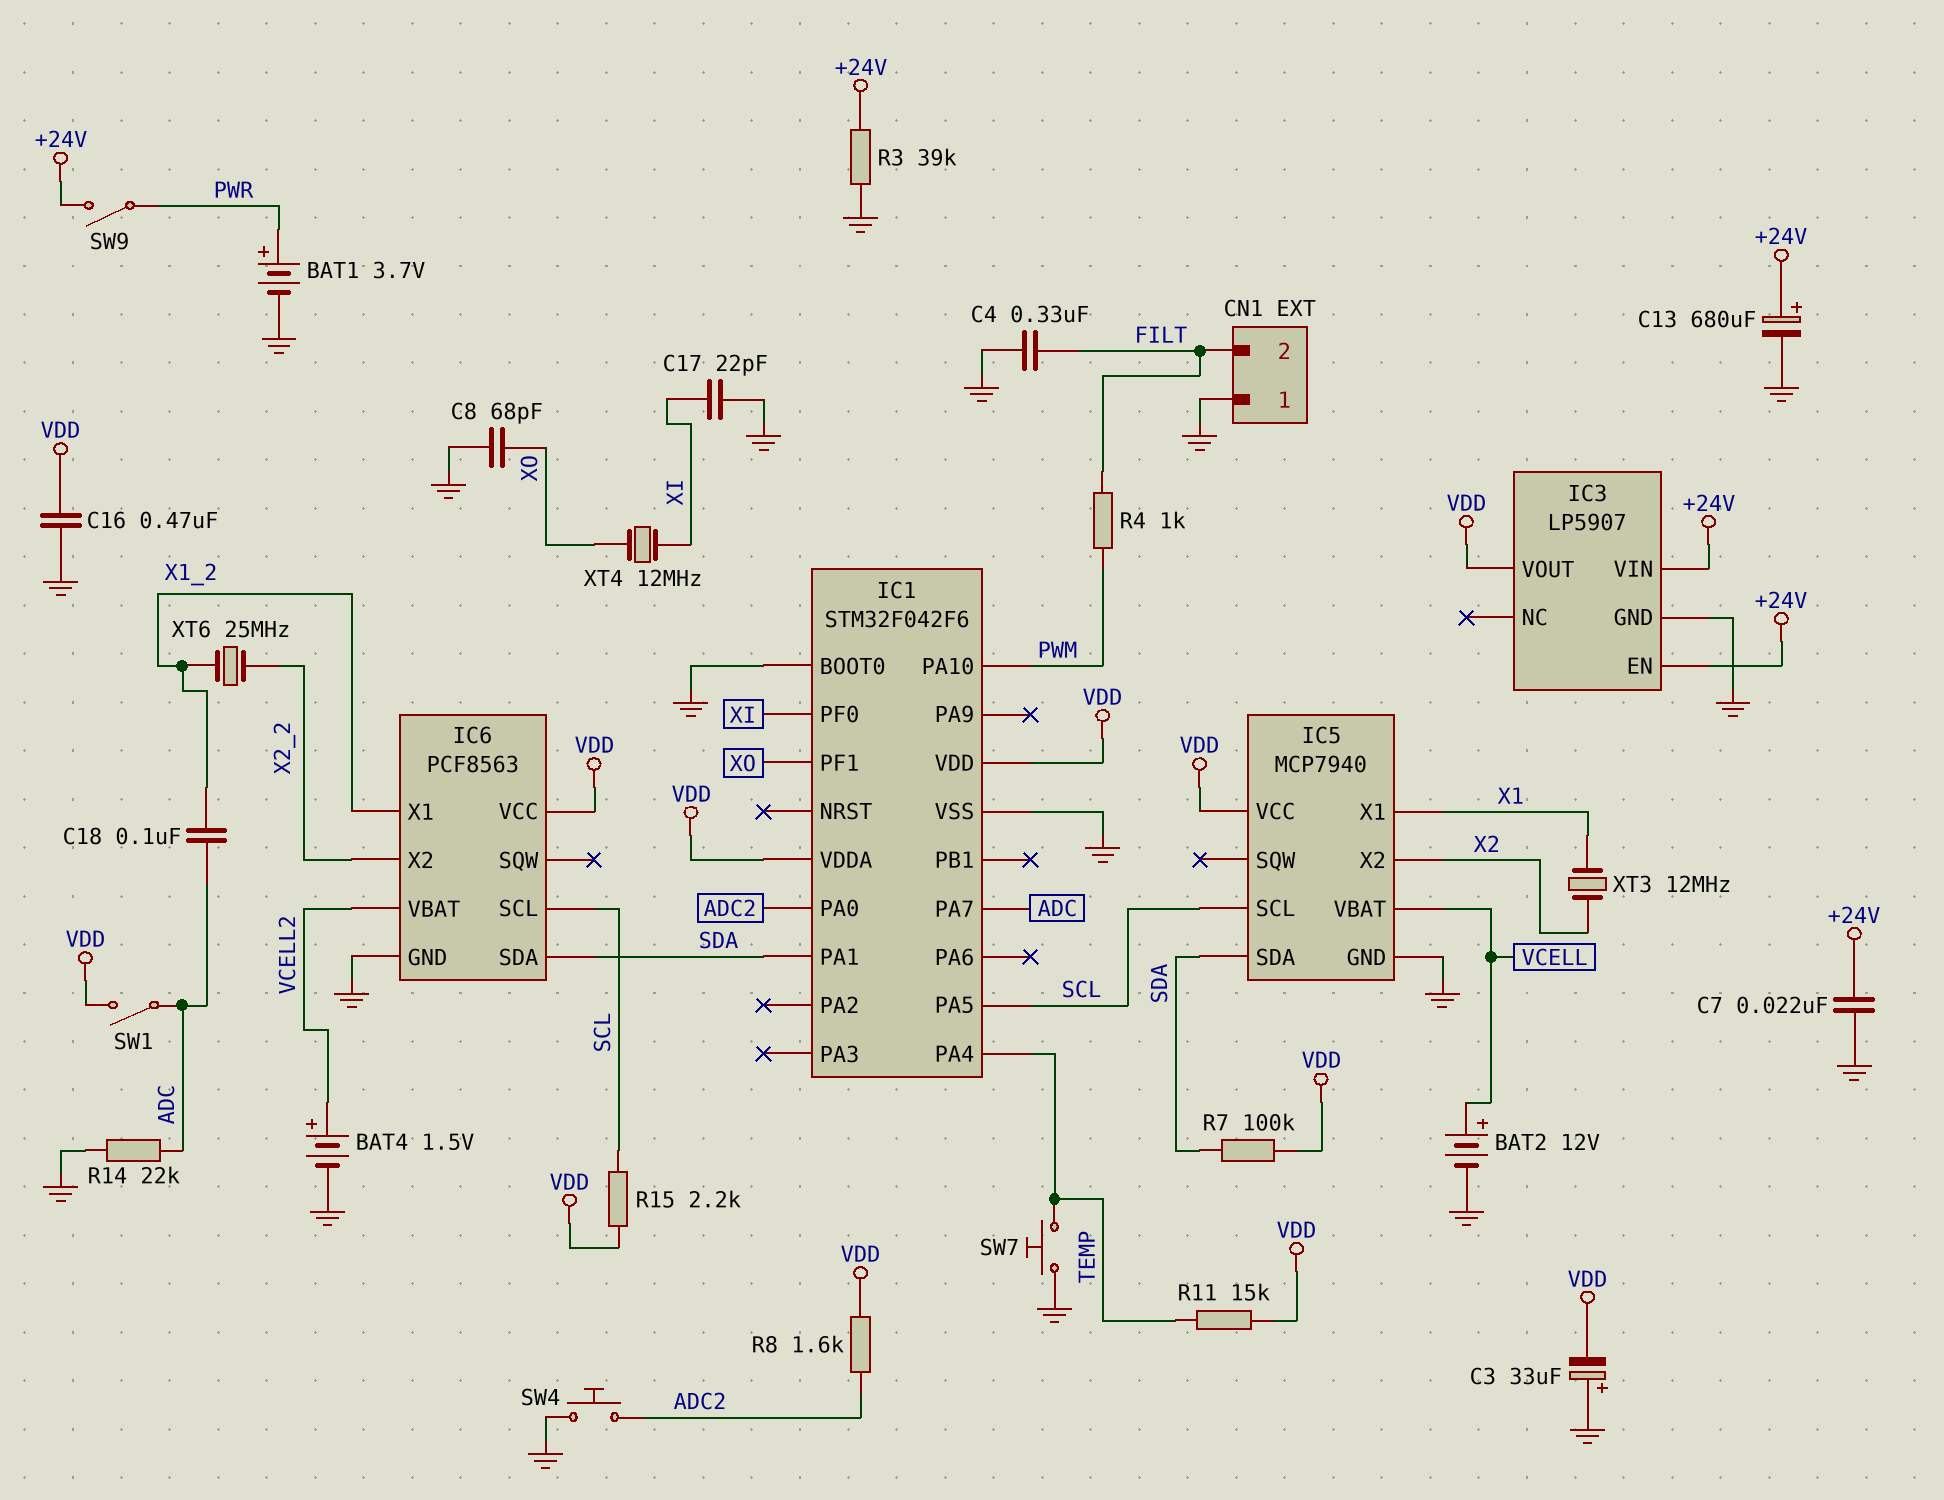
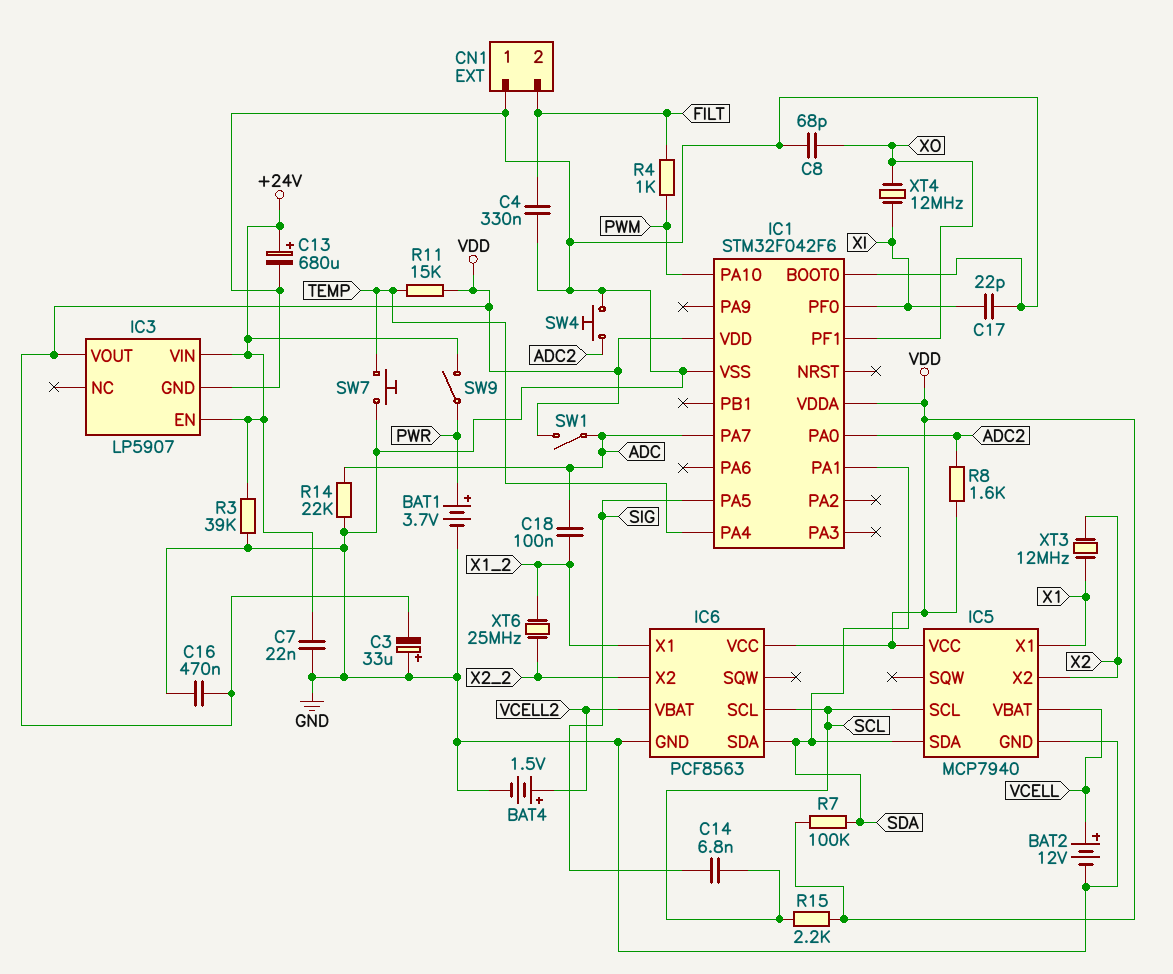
C14: none -> 6.8nF (SCL, SIG)
IC1 pin PA5: SCL -> SIG

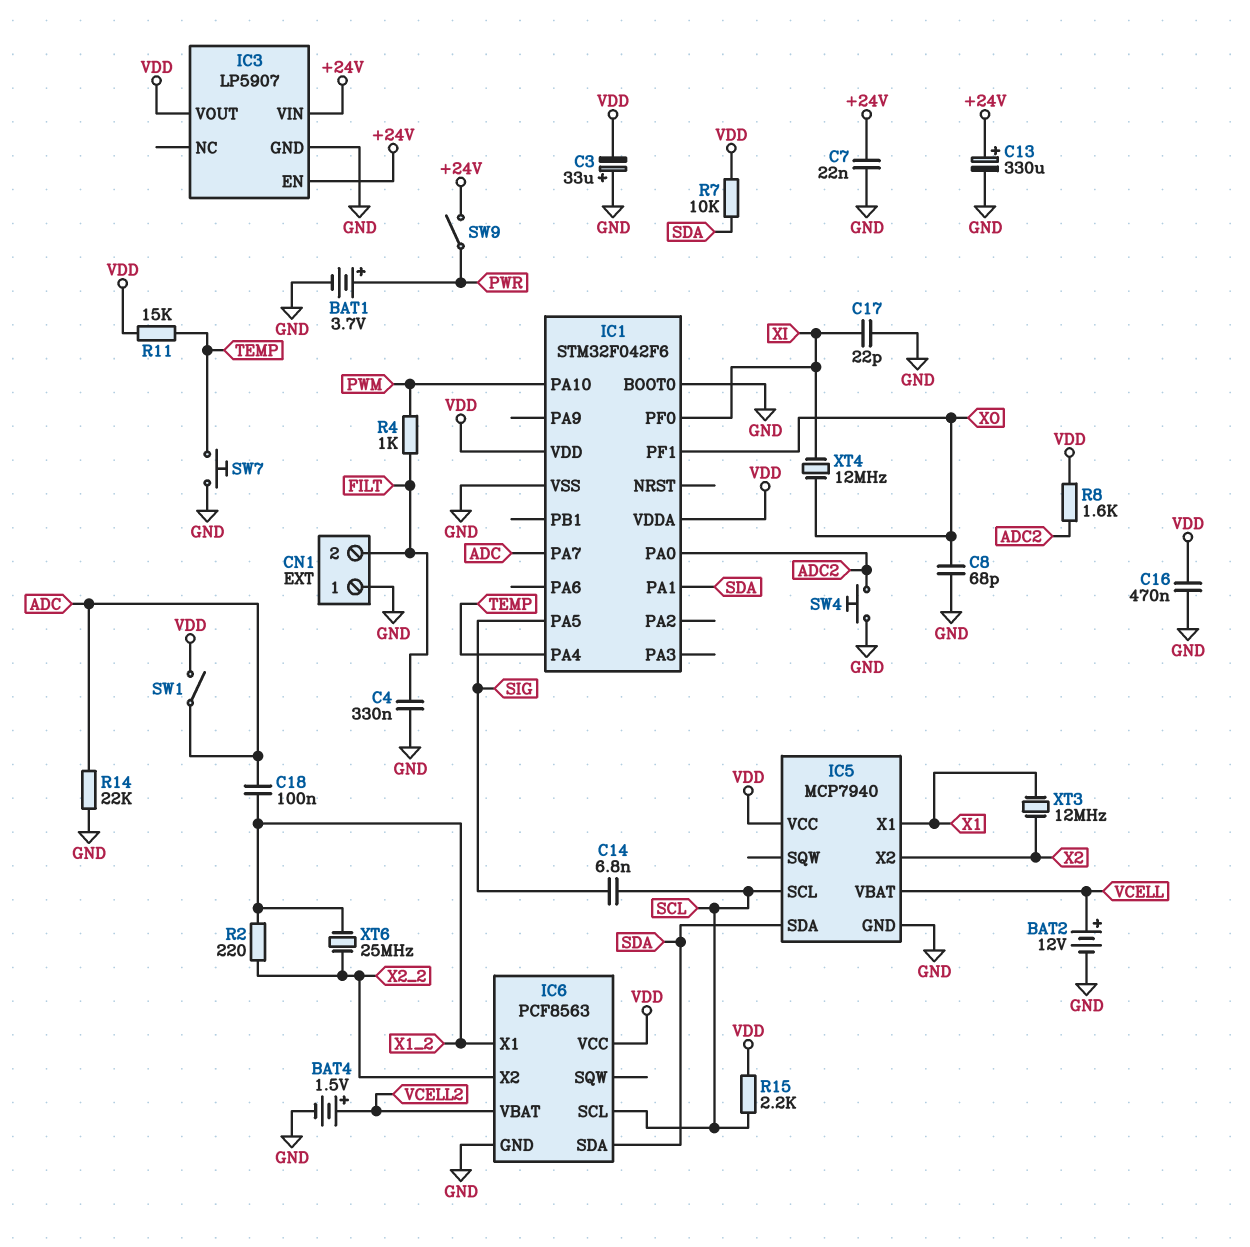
C13: 680uF (plus +24V, minus GND) -> 330uF (plus +24V, minus GND)
R2: none -> 220 (X1_2, X2_2)
R3: 39k (+24V, GND) -> none
R7: 100k (SDA, VDD) -> 10k (SDA, VDD)

